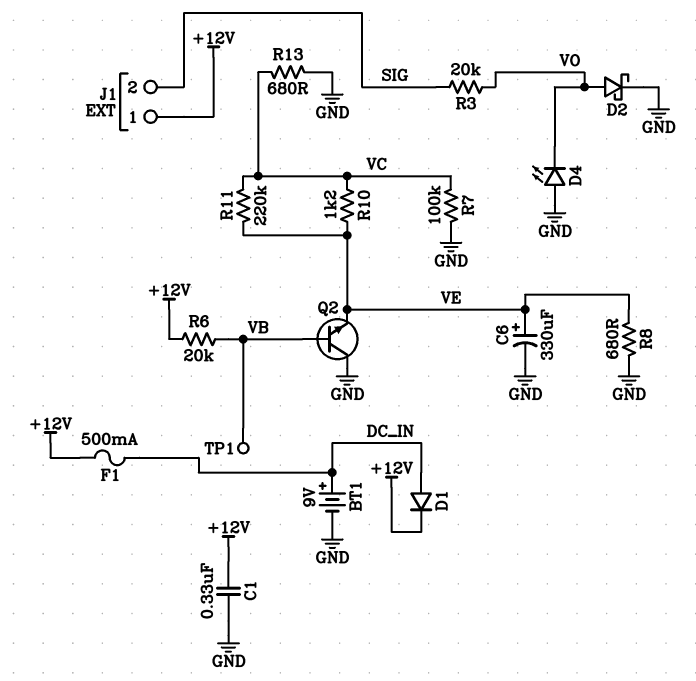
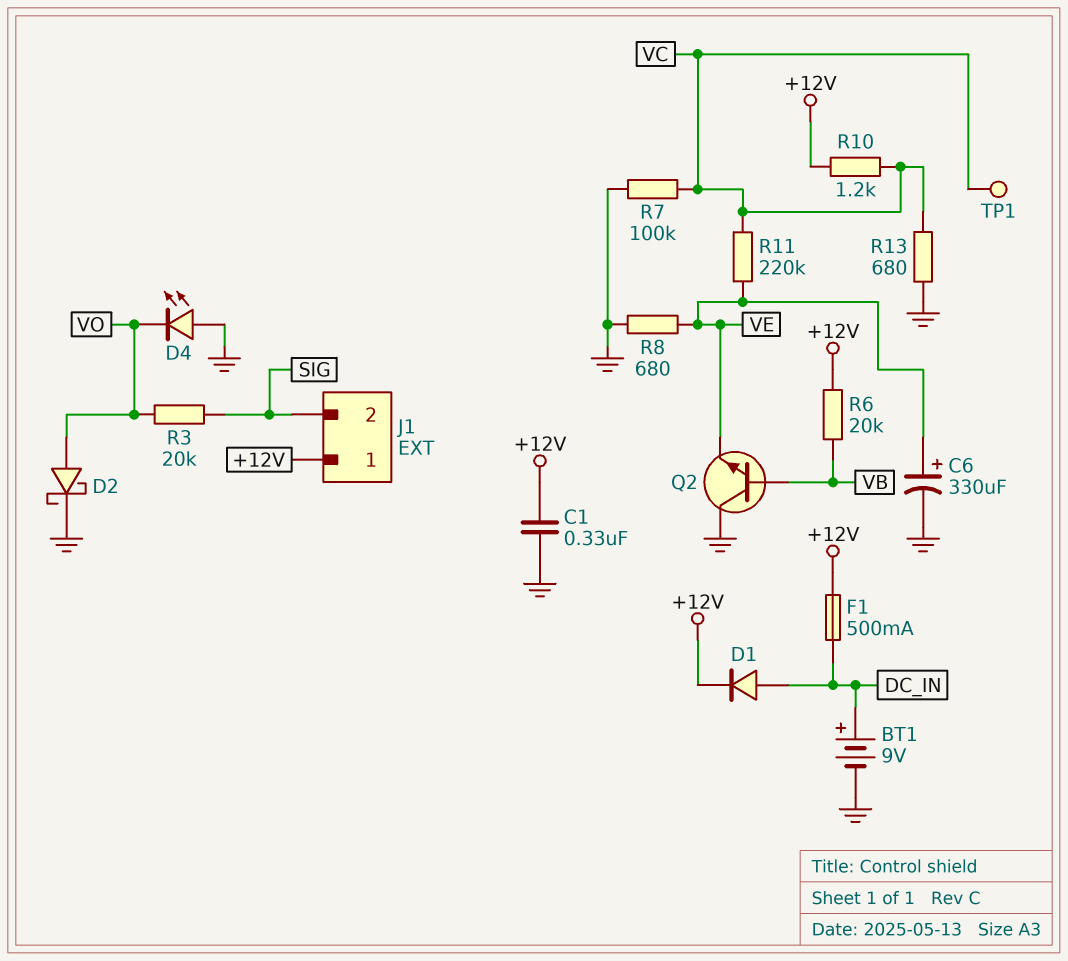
R10: 1.2k (VC, VE) -> 1.2k (+12V, VC)
TP1: test point (VB) -> test point (VC)

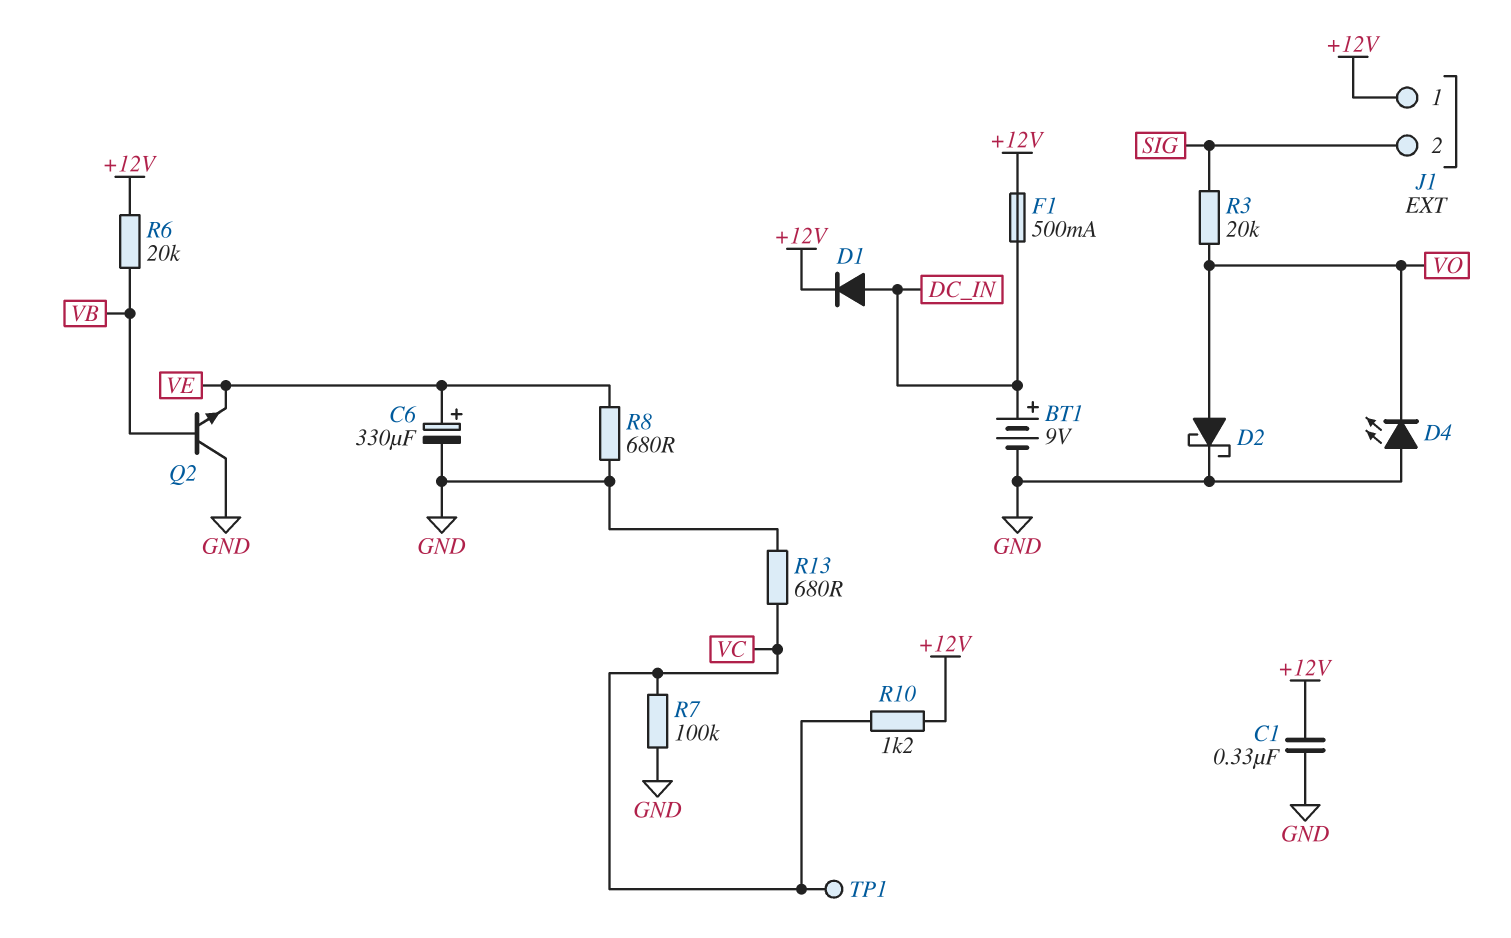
R11: 220k (VC, VE) -> none

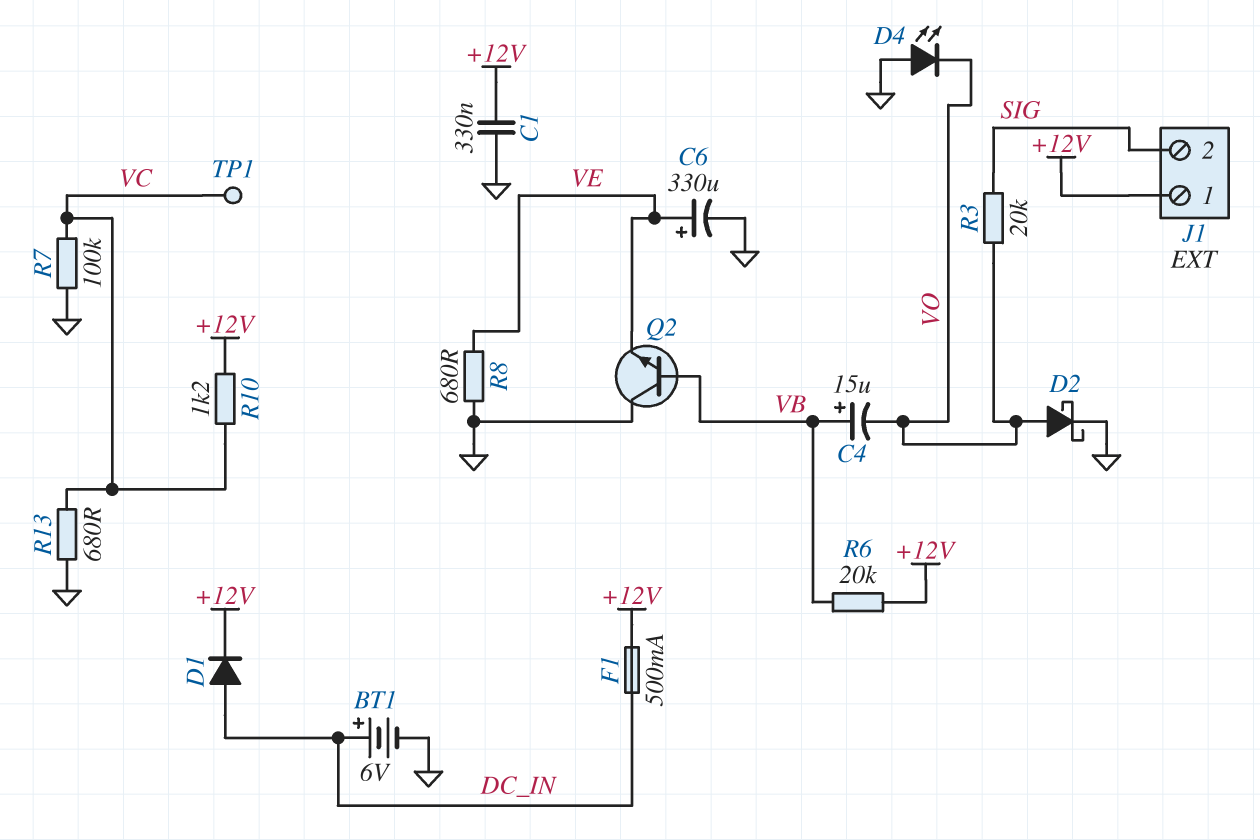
BT1: 9V (plus DC_IN, minus GND) -> 6V (plus DC_IN, minus GND)
C4: none -> 15uF (plus VB, minus VO)

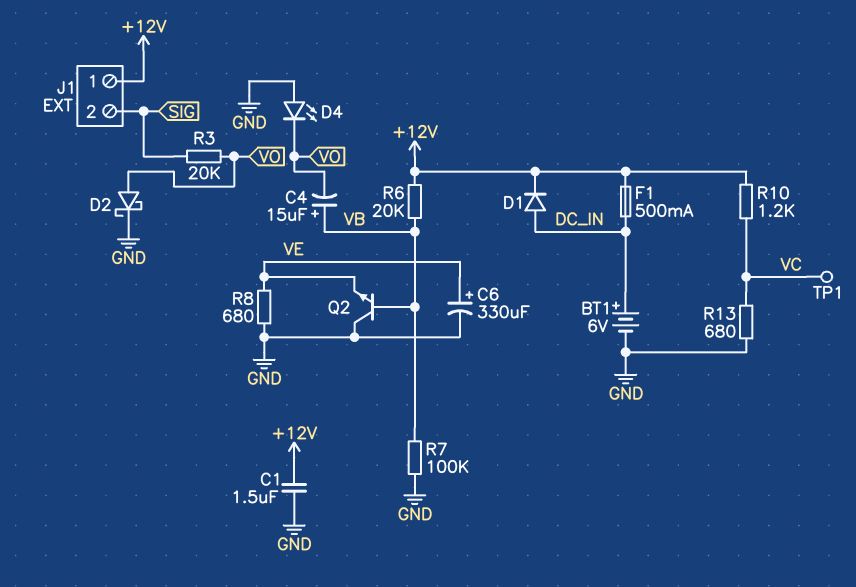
C1: 330nF (+12V, GND) -> 1.5uF (+12V, GND)
R7: 100k (GND, VC) -> 100k (GND, VB)

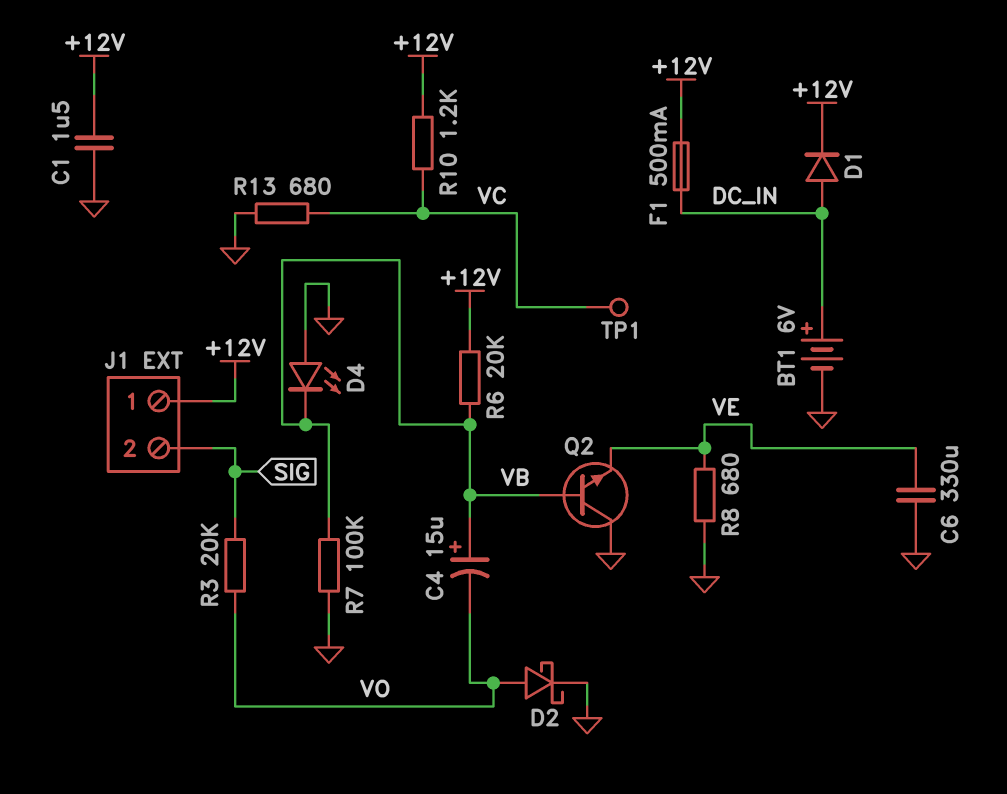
C6: 330uF (plus VE, minus GND) -> 330uF (GND, VE)
D4: LED (A GND, K VO) -> LED (A GND, K VB)

